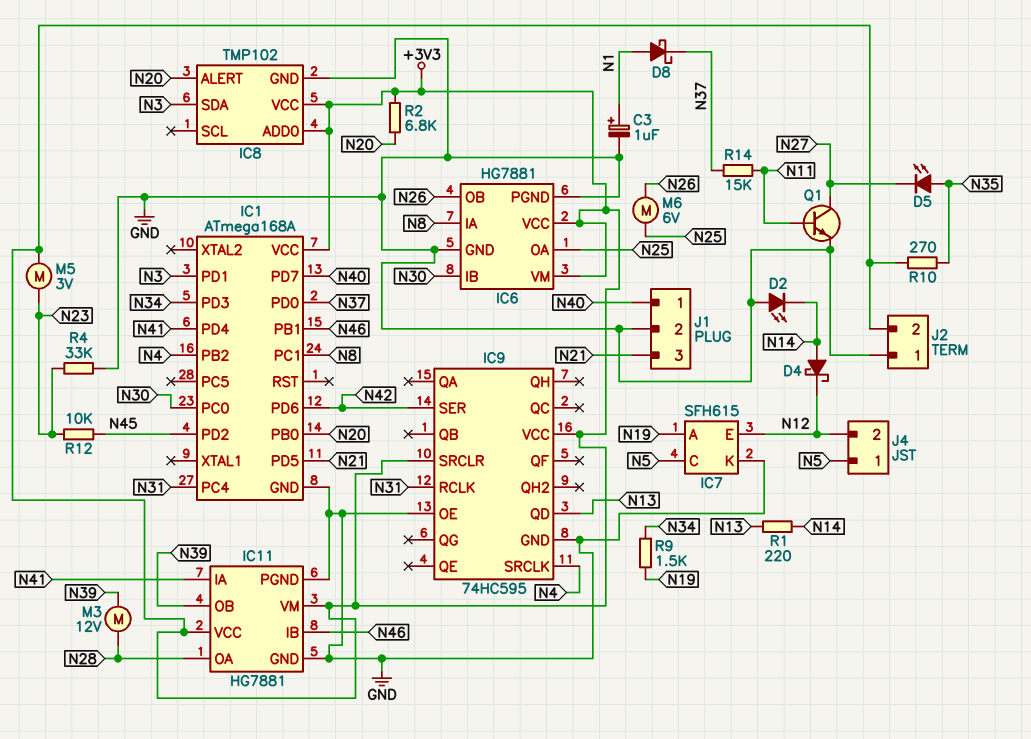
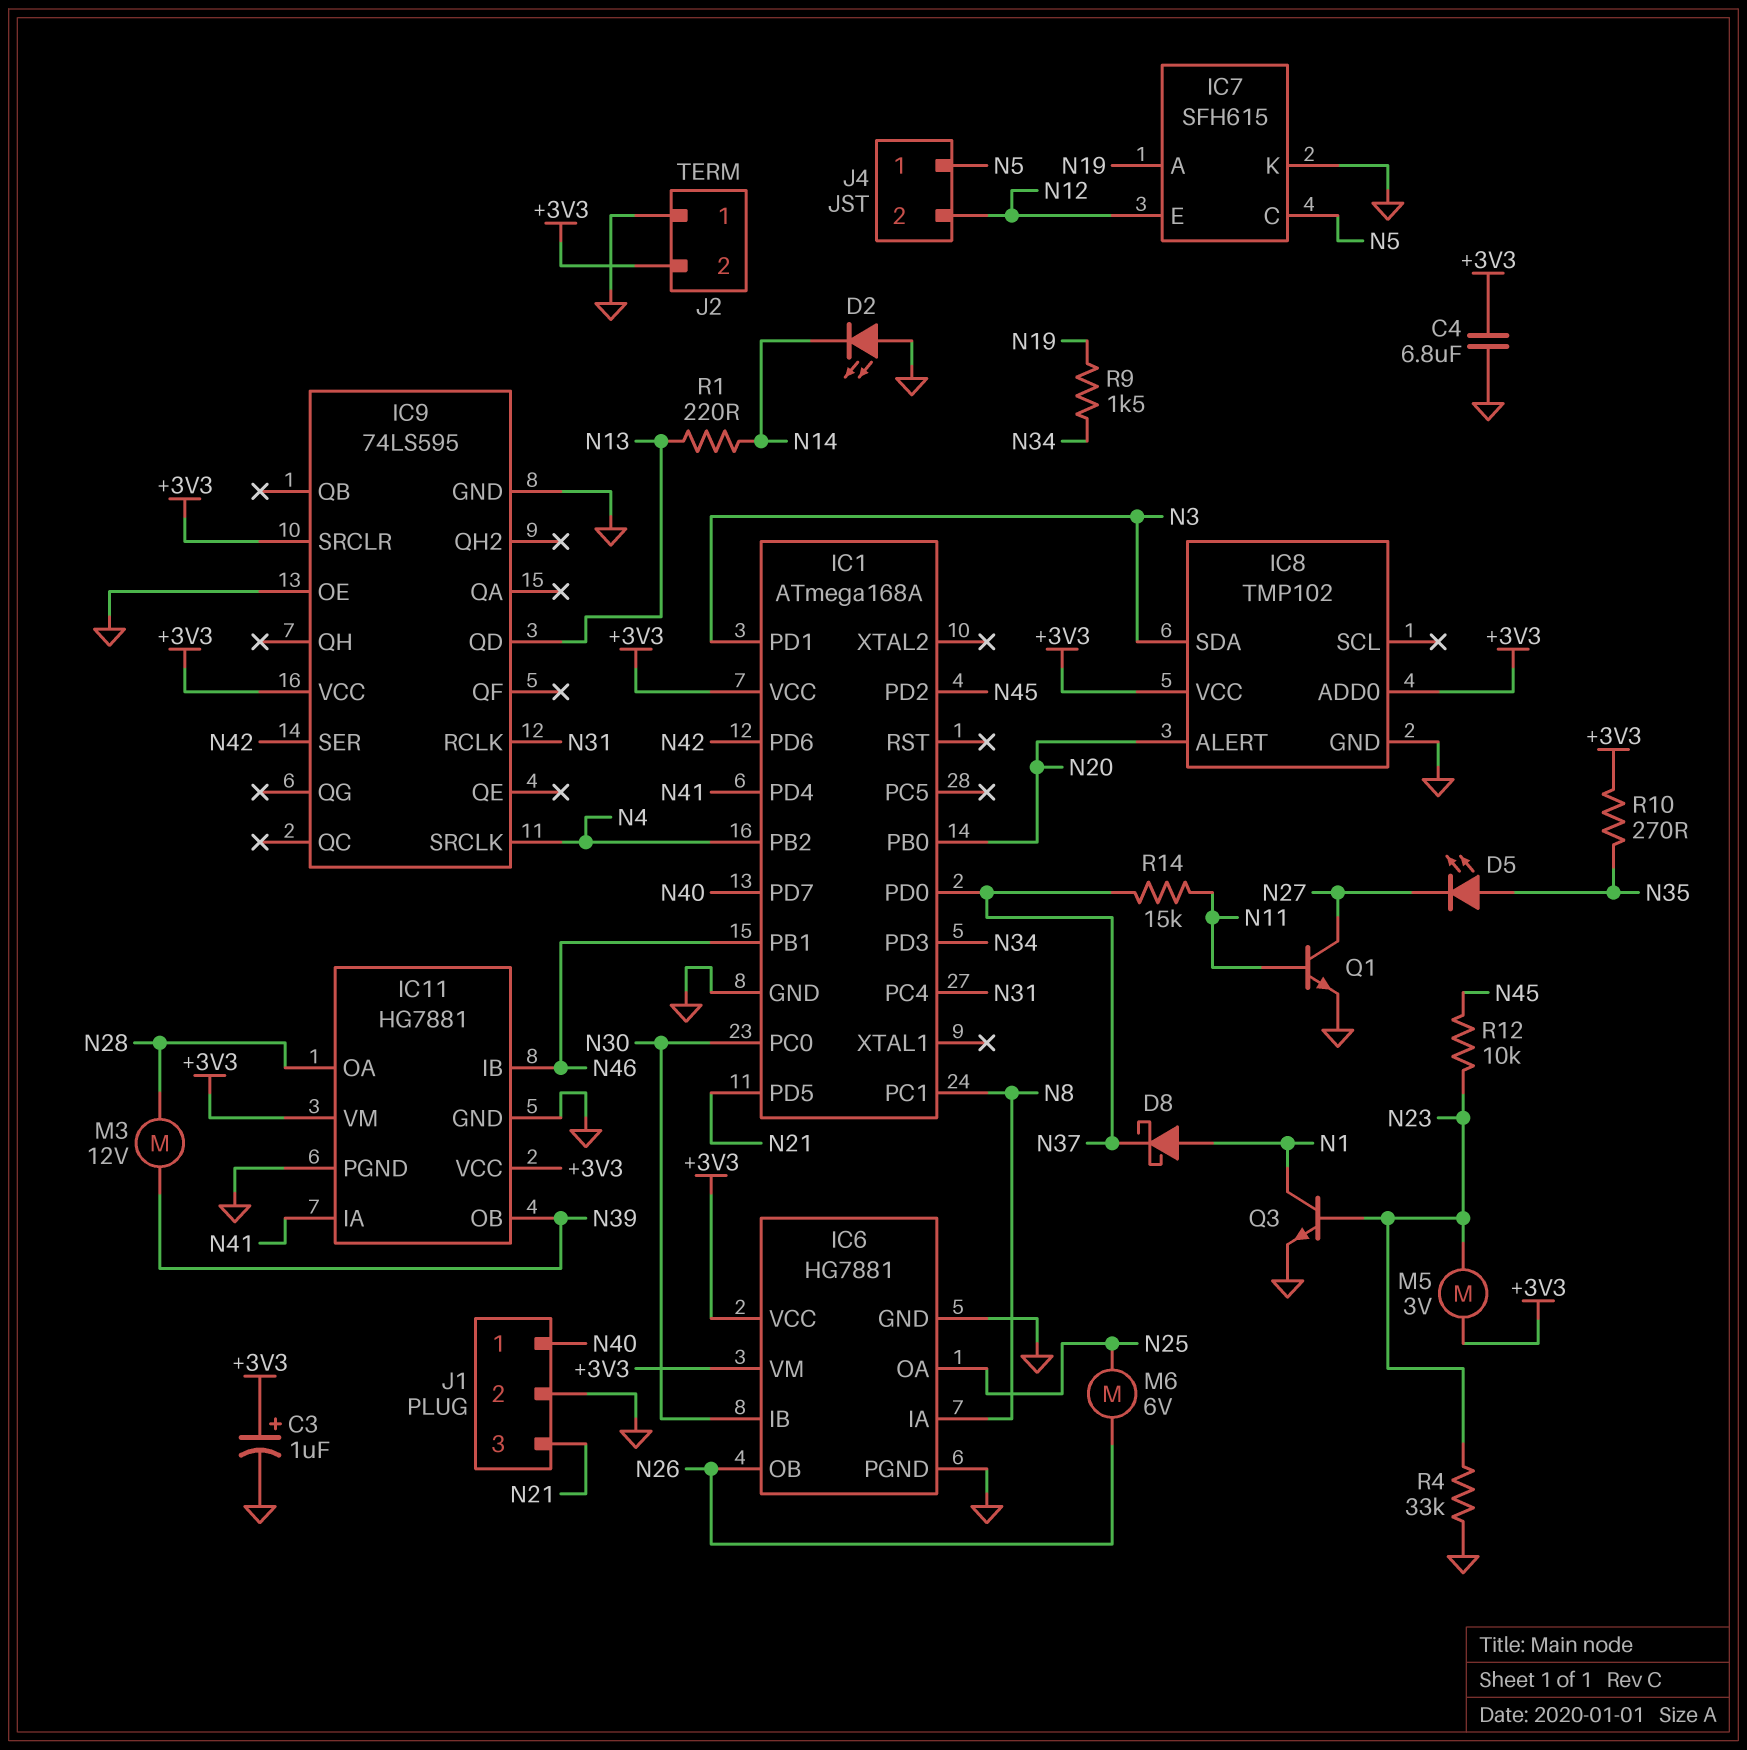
C3: 1uF (plus N1, minus GND) -> 1uF (plus +3V3, minus GND)
C4: none -> 6.8uF (+3V3, GND)
D4: schottky (A N14, K N12) -> none
IC9: 74HC595 -> 74LS595
Q3: none -> NPN (B N23, C N1, E GND)
R2: 6.8k (+3V3, N20) -> none

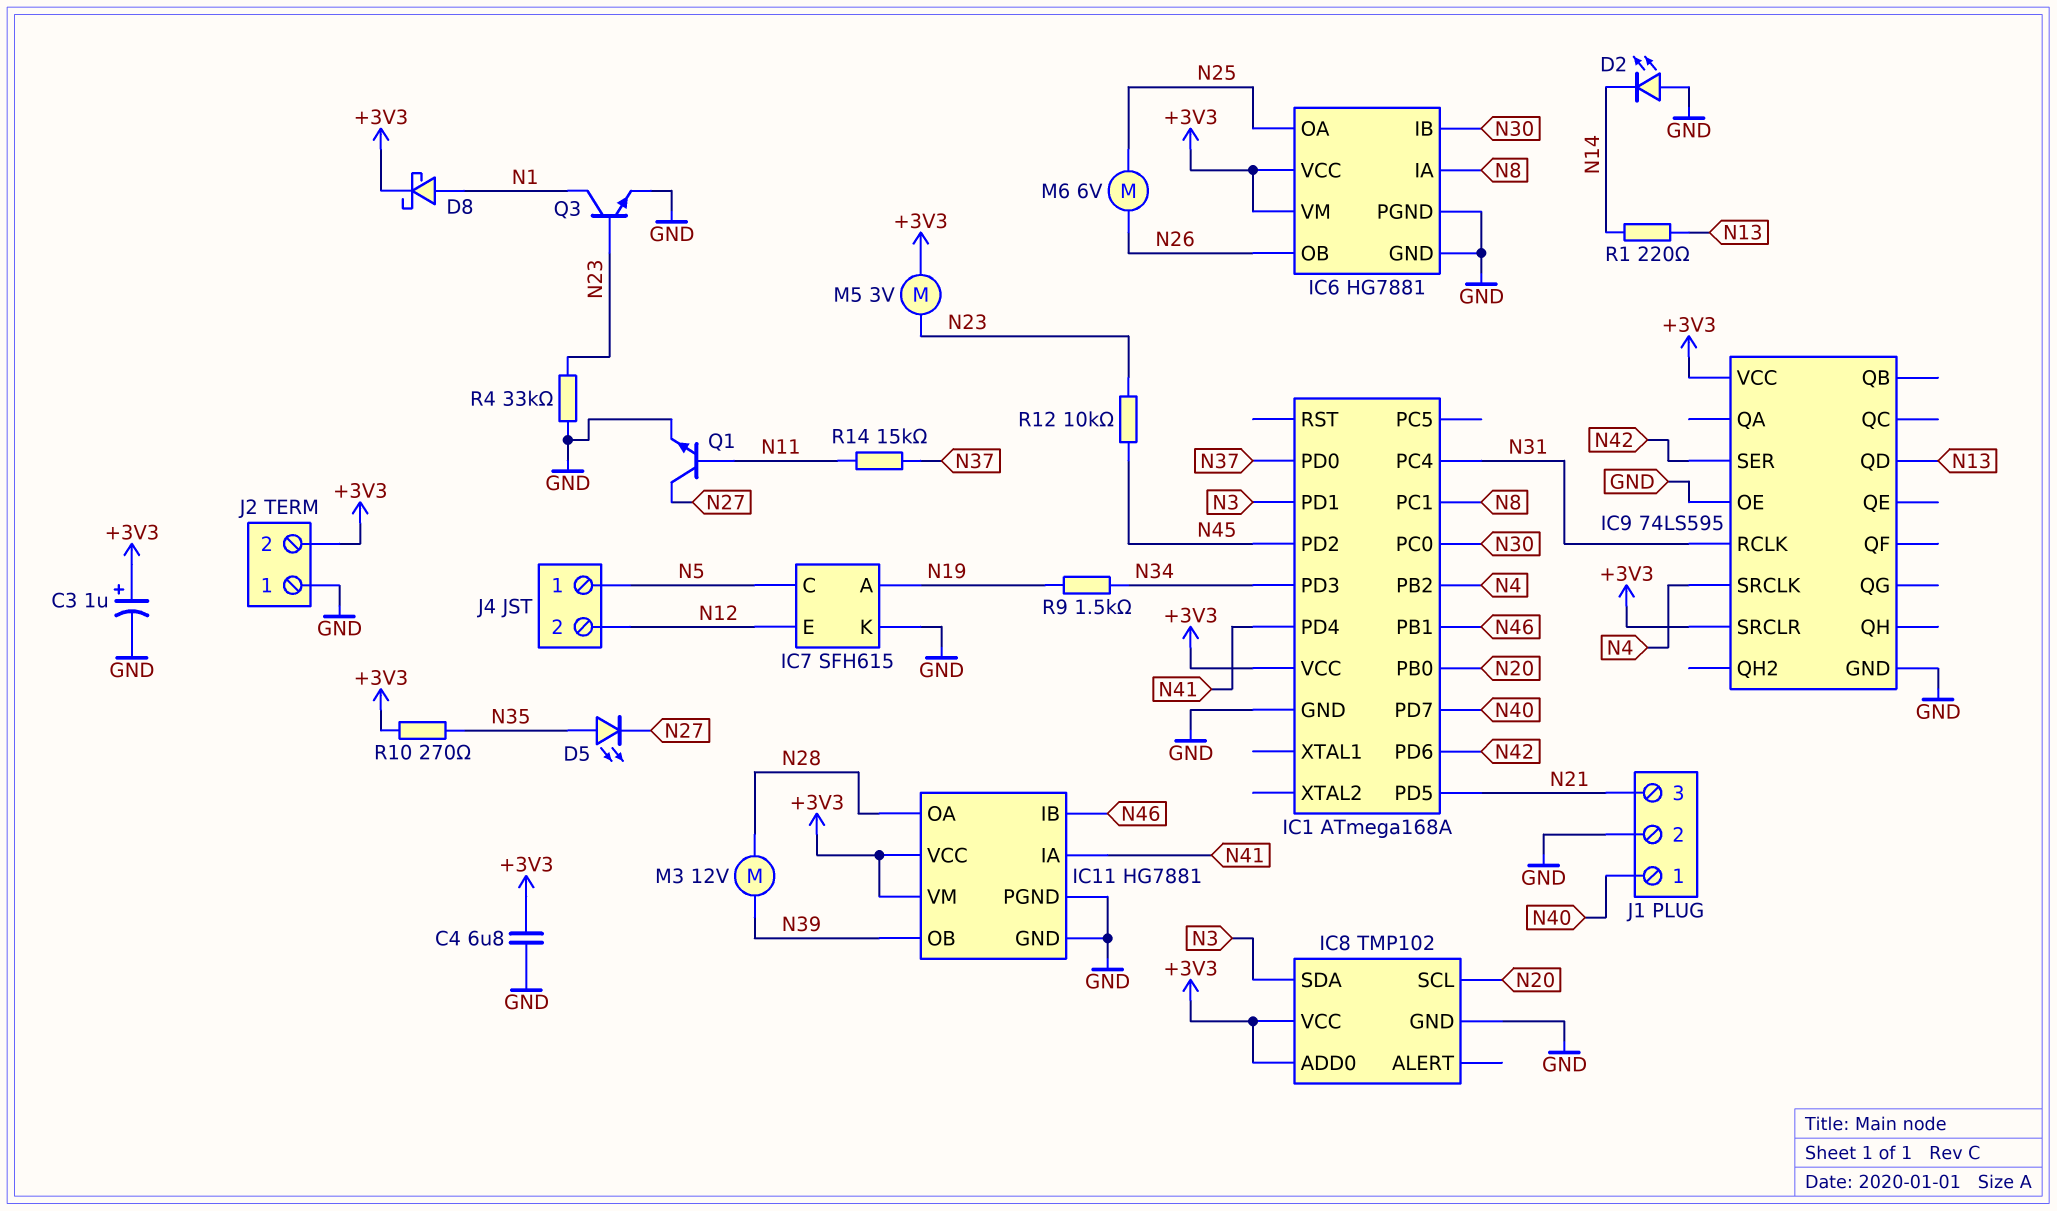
D8: schottky (A N1, K N37) -> schottky (A N1, K +3V3)
IC8 pin ALERT: N20 -> none
IC8 pin SCL: none -> N20

